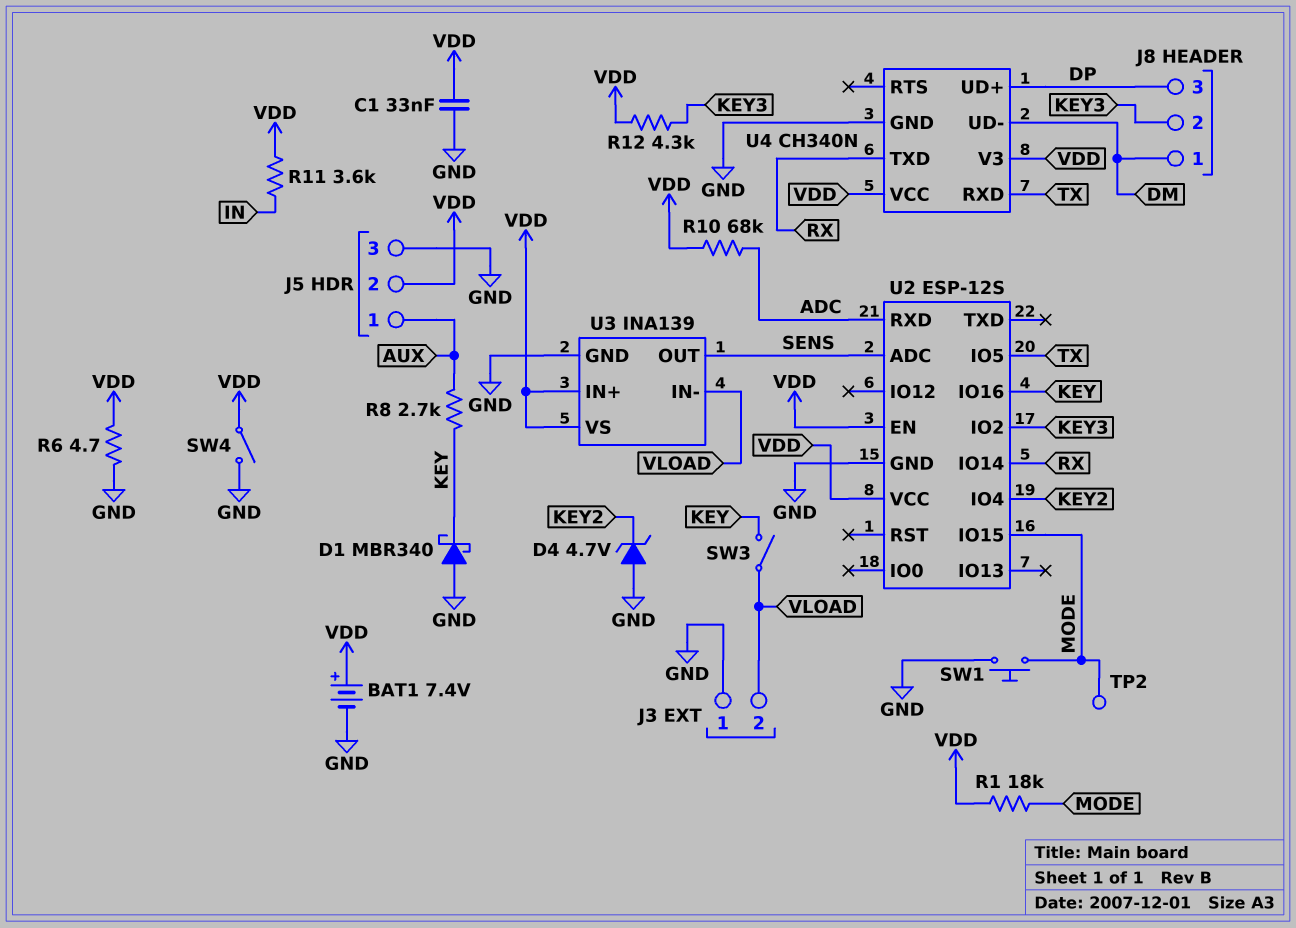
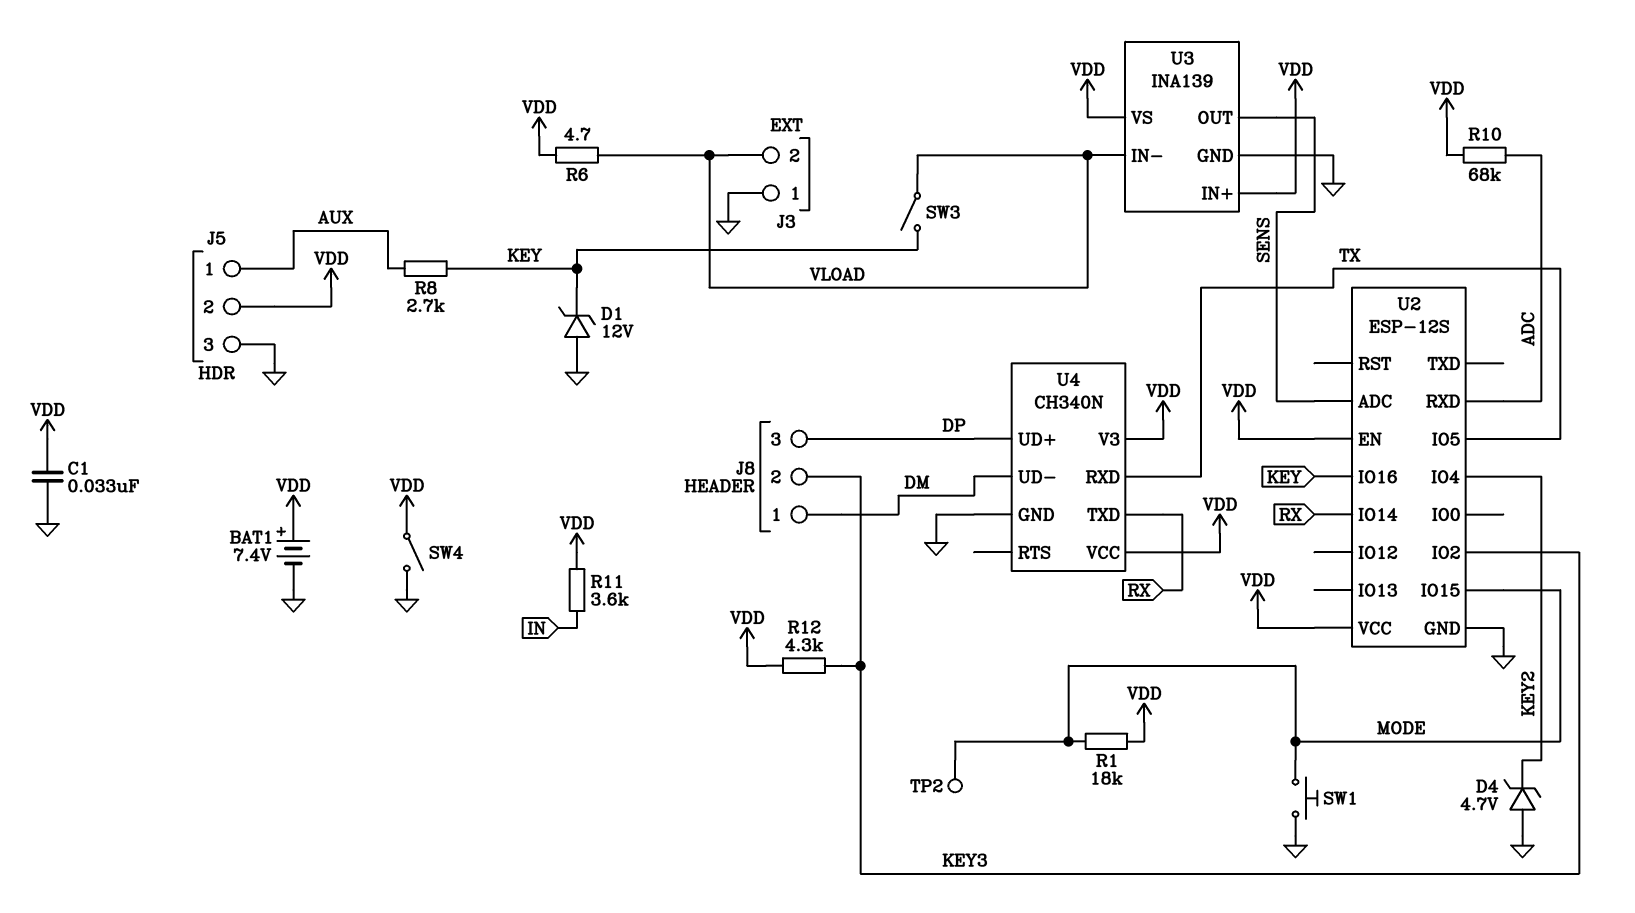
D1: schottky MBR340 (A GND, K KEY) -> zener 12V (A GND, K KEY)
R6: 4.7 (GND, VDD) -> 4.7 (VDD, VLOAD)

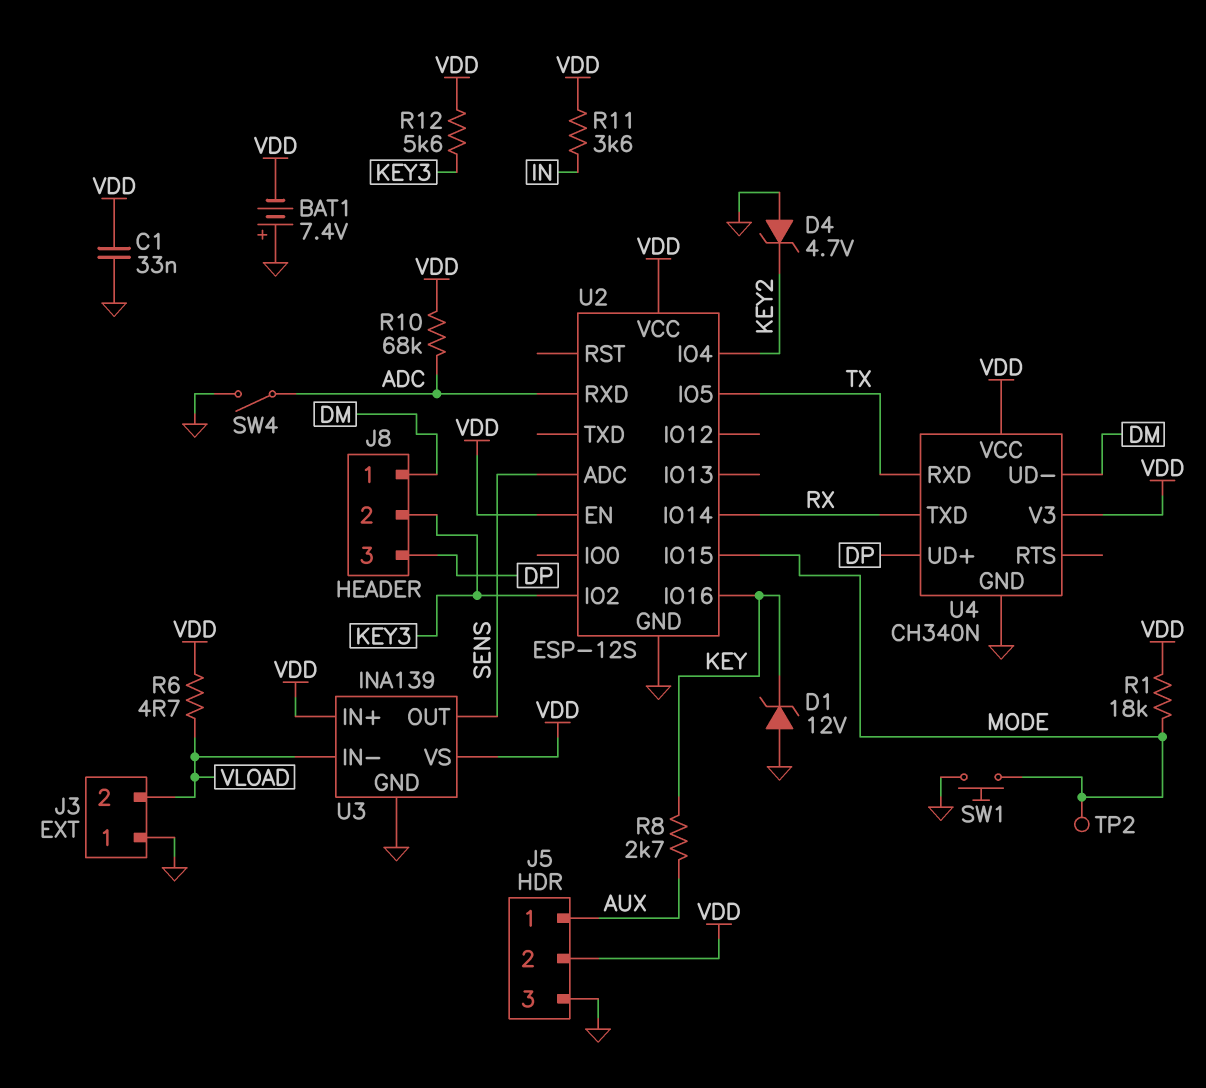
BAT1: 7.4V (plus VDD, minus GND) -> 7.4V (plus GND, minus VDD)
R12: 4.3k (KEY3, VDD) -> 5.6k (KEY3, VDD)
SW3: switch (KEY, VLOAD) -> none
SW4: switch (GND, VDD) -> switch (ADC, GND)

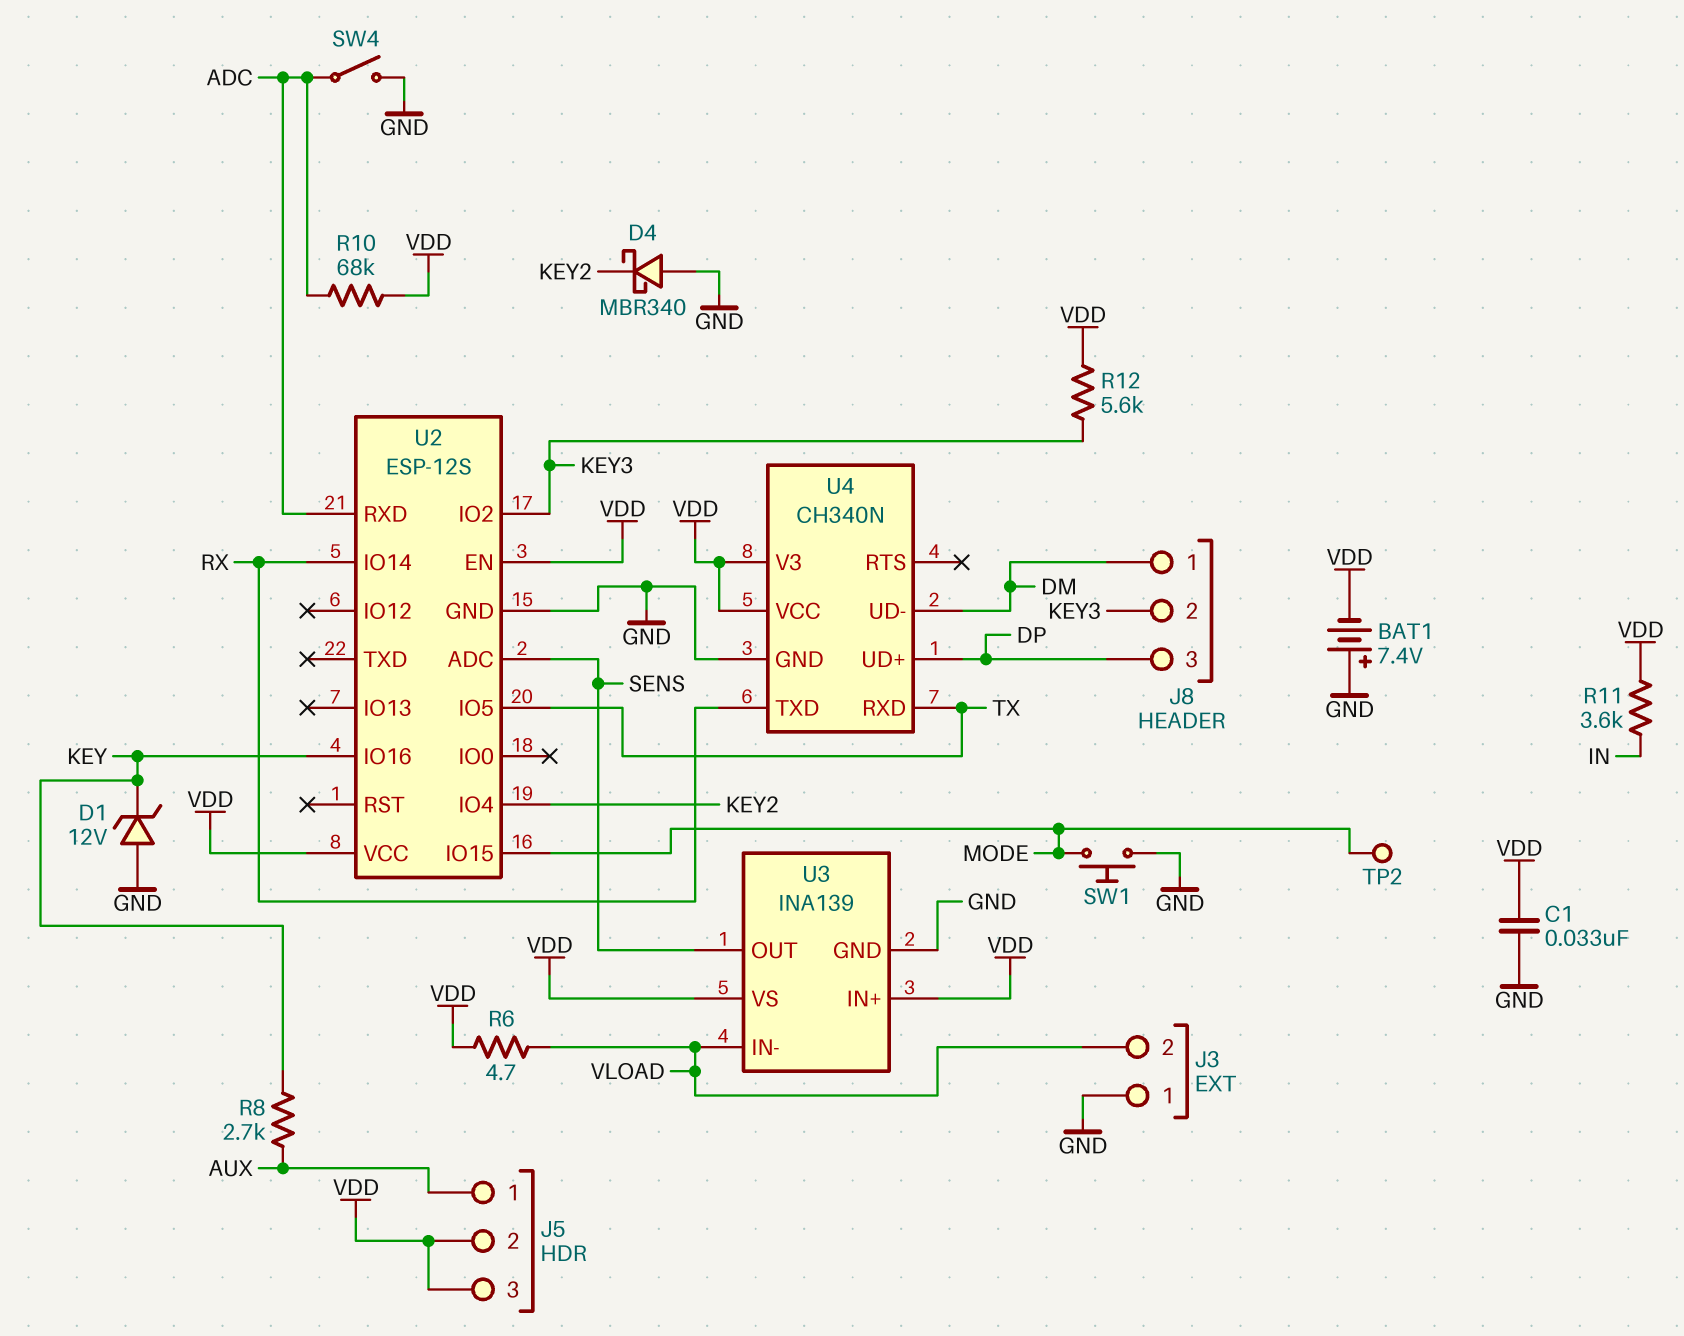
D4: zener 4.7V (A GND, K KEY2) -> schottky MBR340 (A GND, K KEY2)
J5 pin 3: GND -> VDD
R1: 18k (MODE, VDD) -> none

